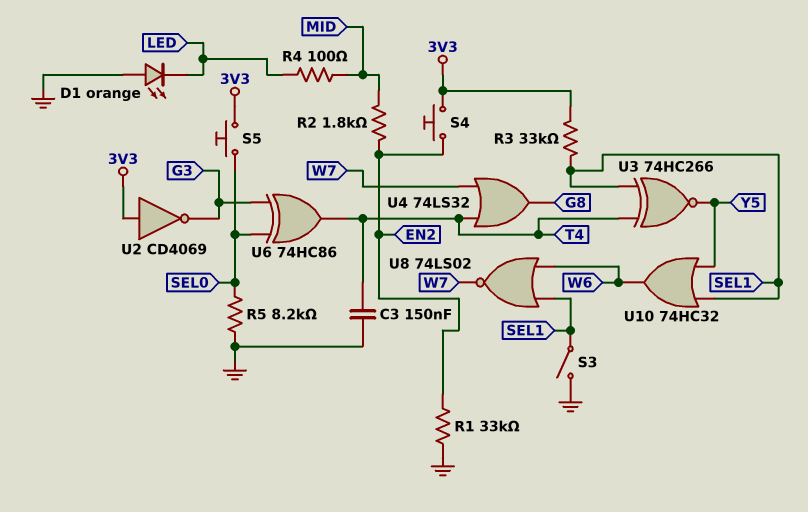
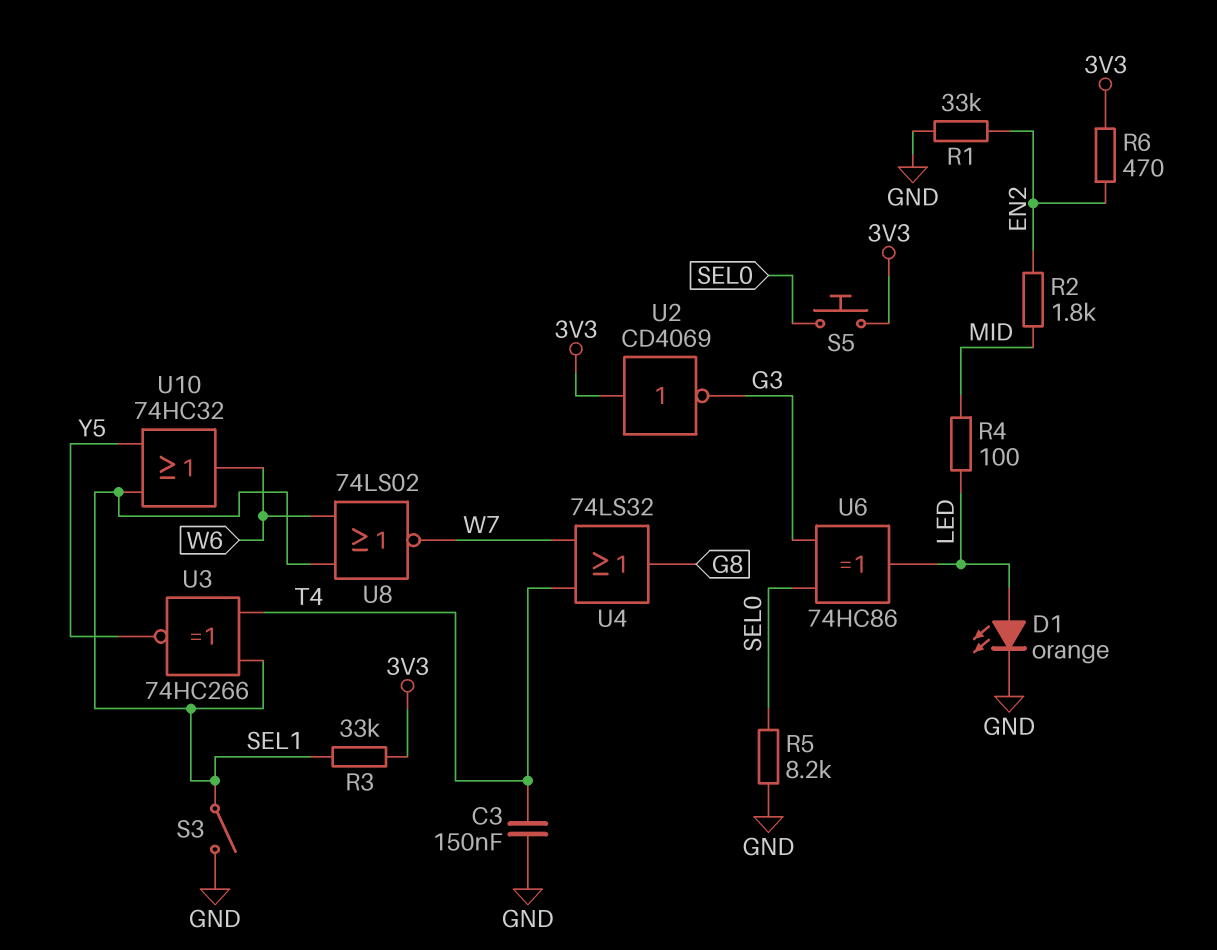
D1: LED orange (A GND, K LED) -> LED orange (A LED, K GND)
R6: none -> 470 (3V3, EN2)
S4: button (3V3, EN2) -> none
U6: XOR 74HC86 (in G3, in SEL0, out T4) -> XOR 74HC86 (in G3, in SEL0, out LED)

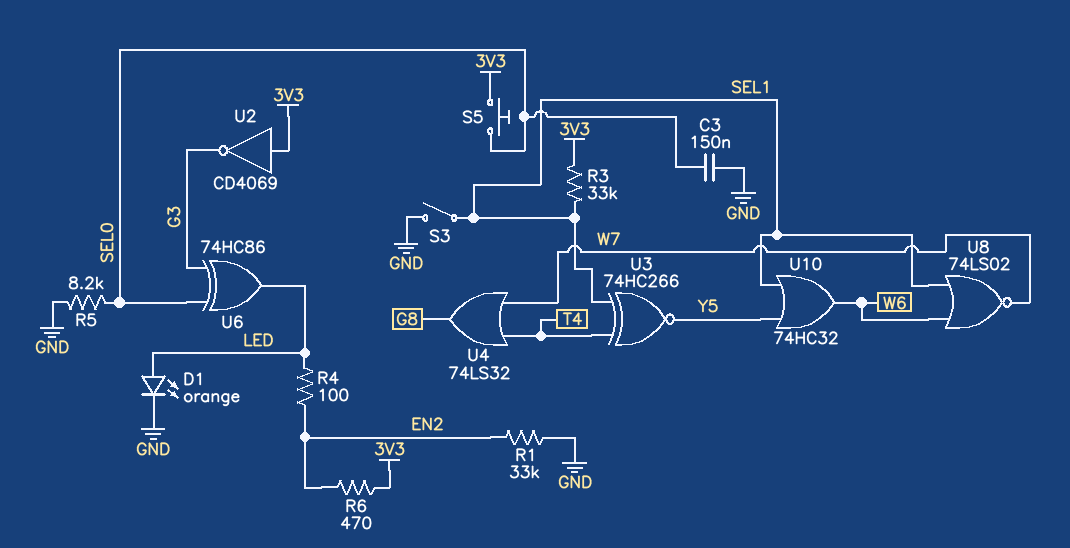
C3: 150nF (GND, T4) -> 150nF (GND, SEL0)
R2: 1.8k (EN2, MID) -> none
R4: 100 (LED, MID) -> 100 (EN2, LED)

